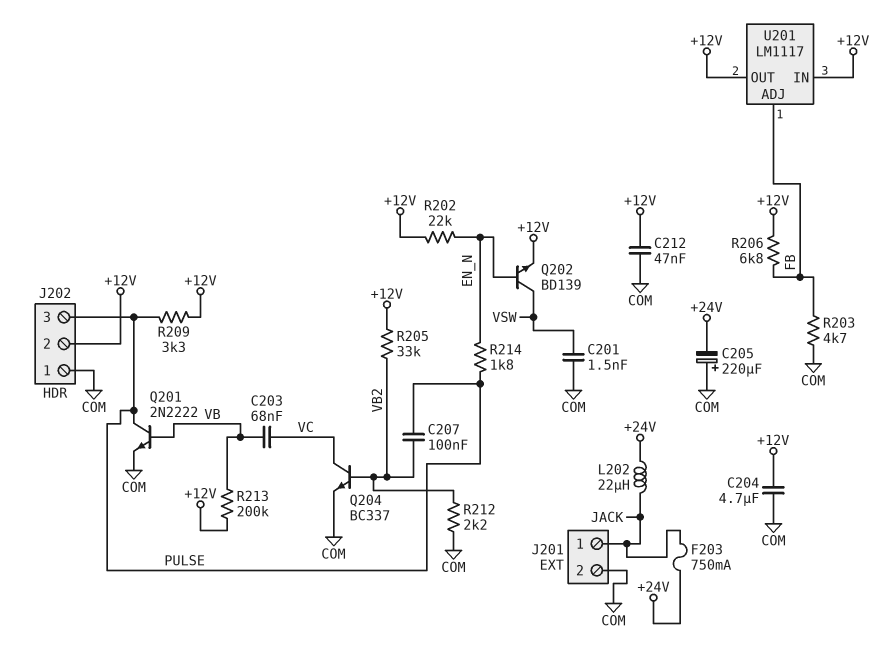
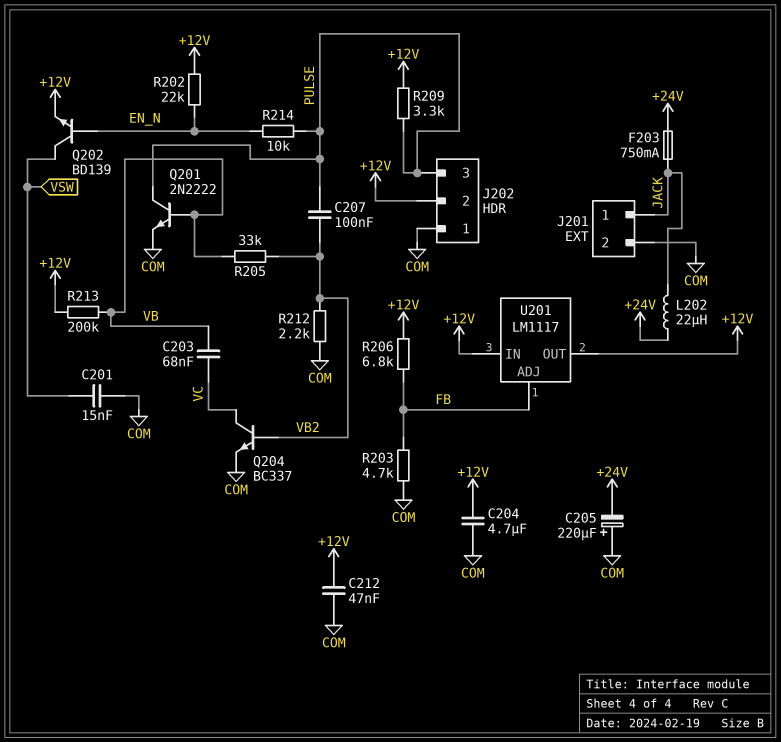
C201: 1.5nF (COM, VSW) -> 15nF (COM, VSW)
R205: 33k (+12V, VB2) -> 33k (VB, VB2)
R214: 1.8k (EN_N, PULSE) -> 10k (EN_N, PULSE)

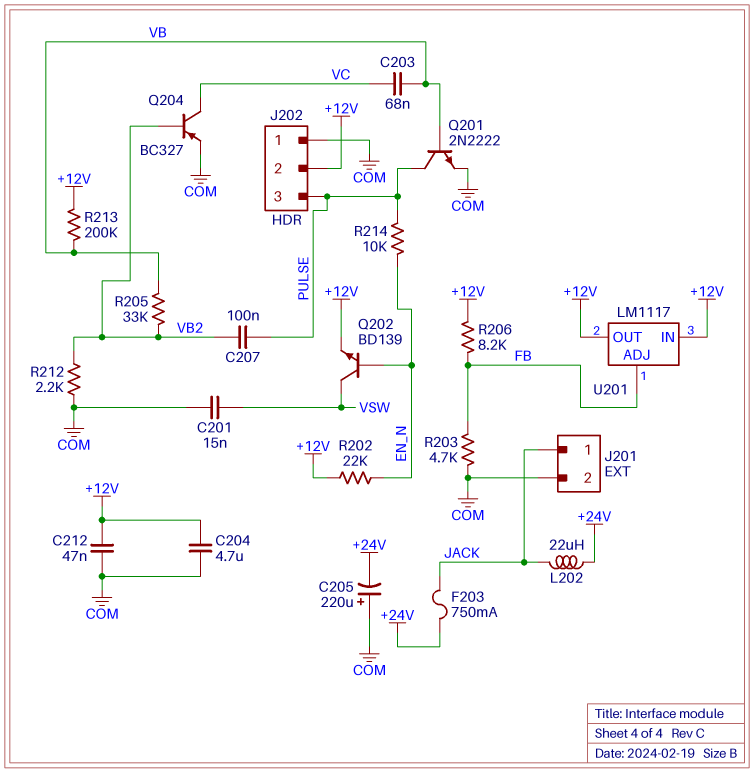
Q204: NPN BC337 (B VB2, C VC, E COM) -> PNP BC327 (B VB2, C VC, E COM)
R206: 6.8k (+12V, FB) -> 8.2k (+12V, FB)
R209: 3.3k (+12V, PULSE) -> none

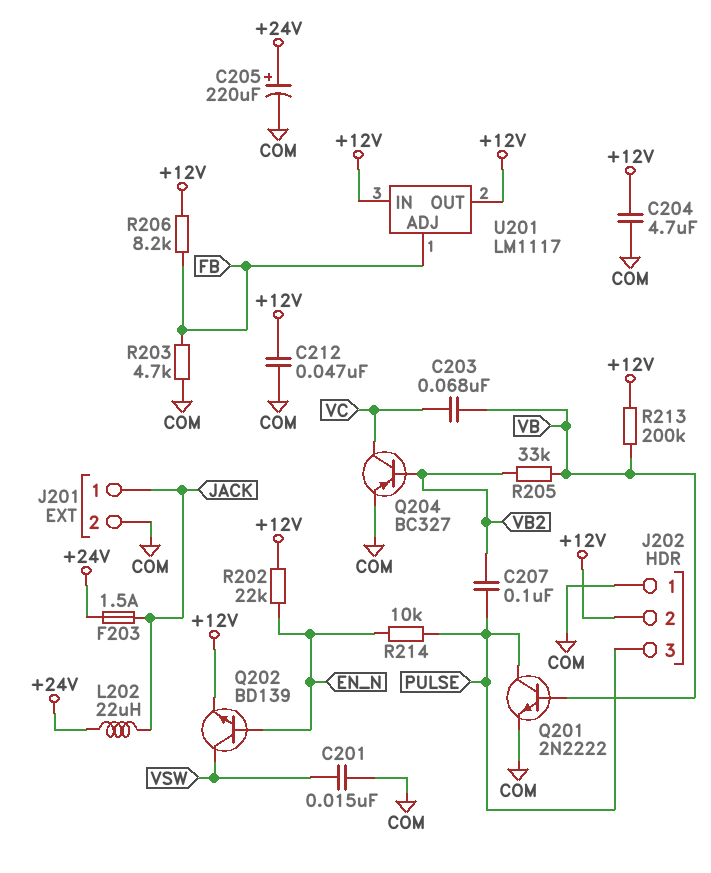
C205: 220uF (plus COM, minus +24V) -> 220uF (plus +24V, minus COM)
F203: 750mA (+24V, JACK) -> 1.5A (+24V, JACK)
R212: 2.2k (COM, VB2) -> none

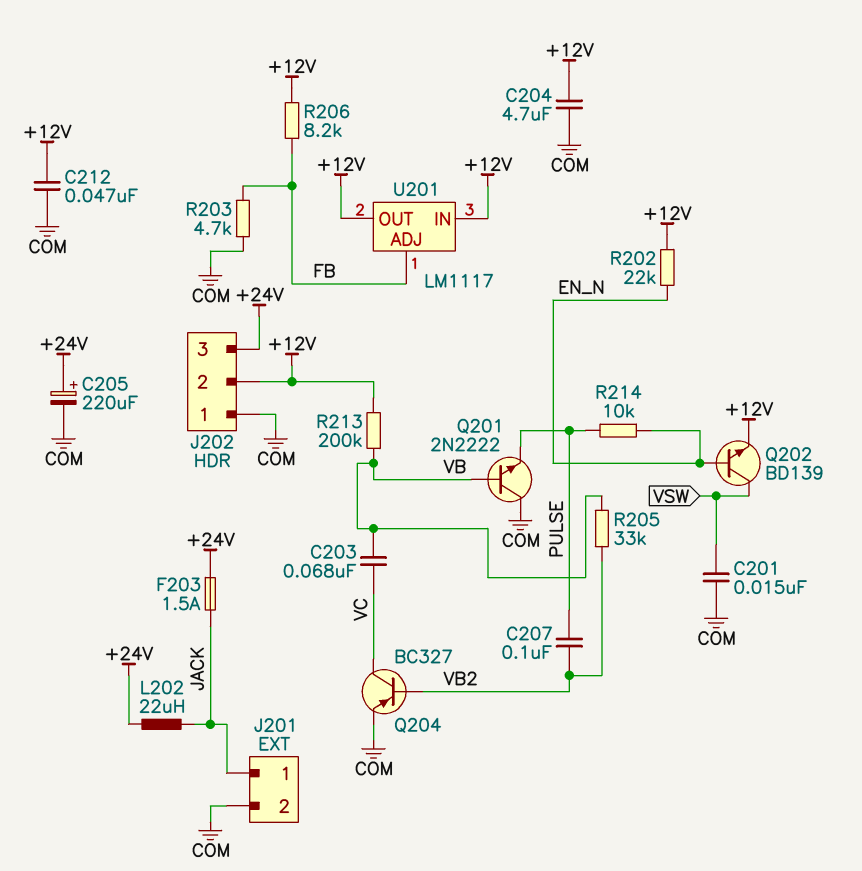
J202 pin 3: PULSE -> +24V
Q201: NPN 2N2222 (B VB, C PULSE, E COM) -> NPN 2N2222 (B VB, C COM, E PULSE)

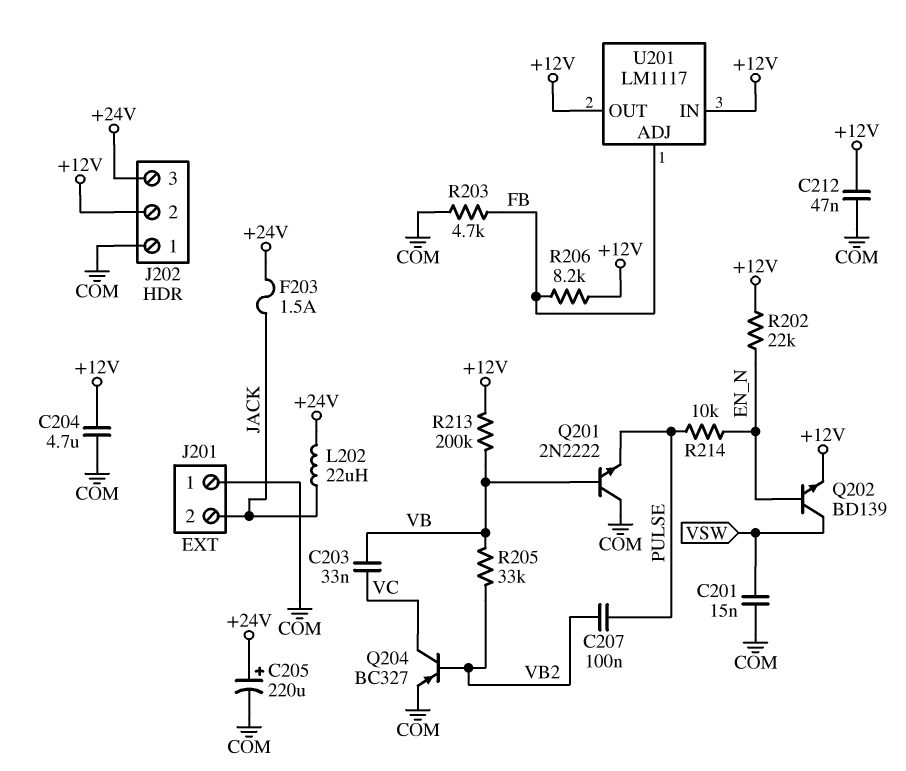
C203: 68nF (VB, VC) -> 33nF (VB, VC)
J201 pin 1: JACK -> COM
J201 pin 2: COM -> JACK

